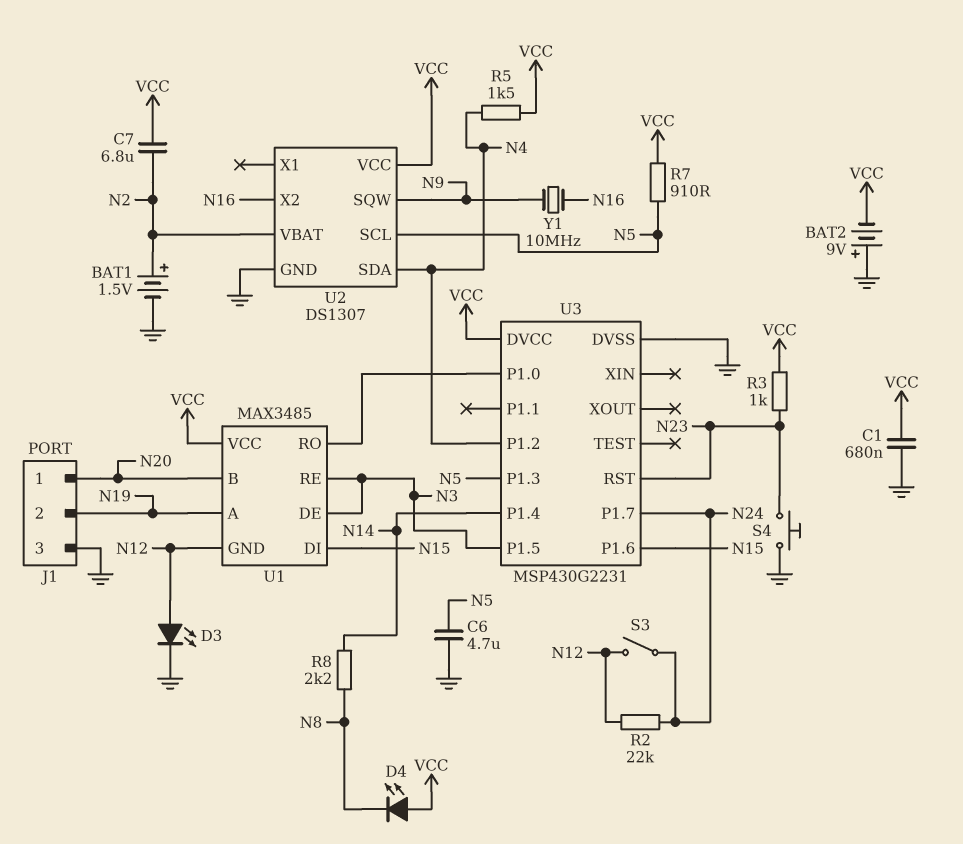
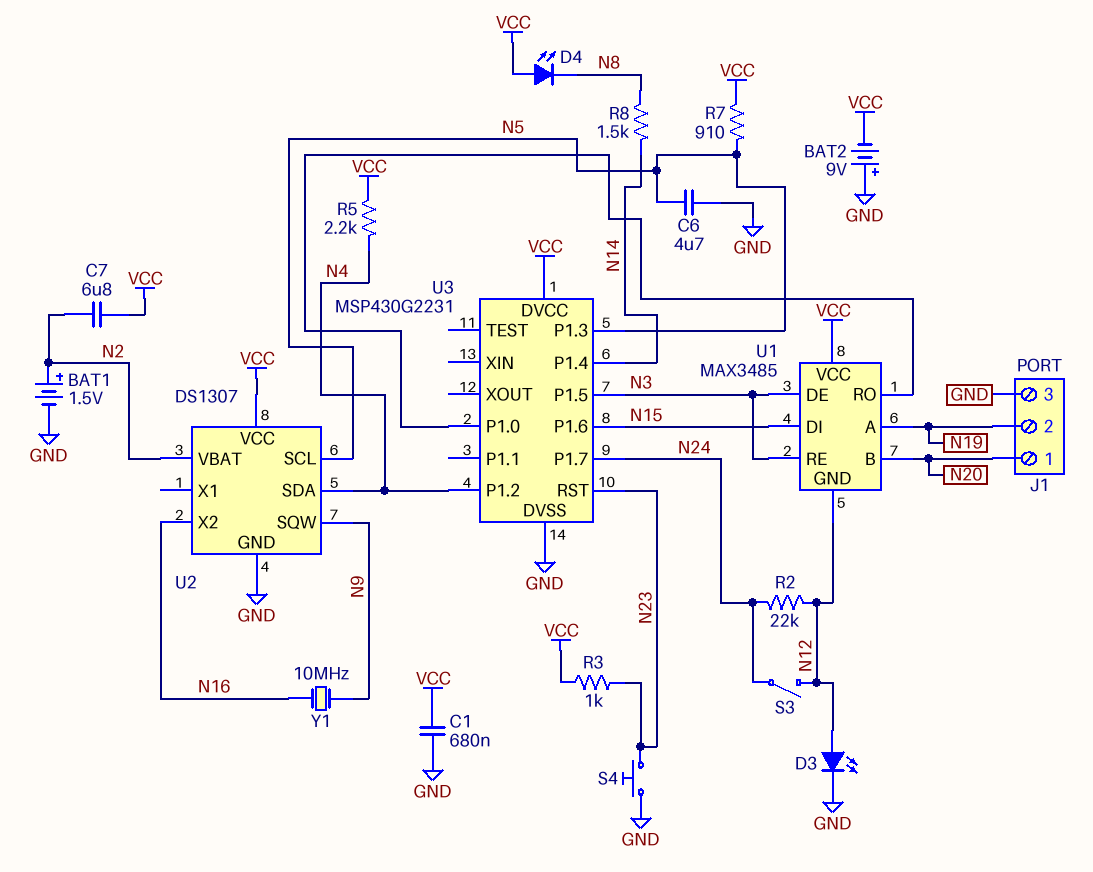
R5: 1.5k (N4, VCC) -> 2.2k (N4, VCC)
R8: 2.2k (N8, N14) -> 1.5k (N8, N14)

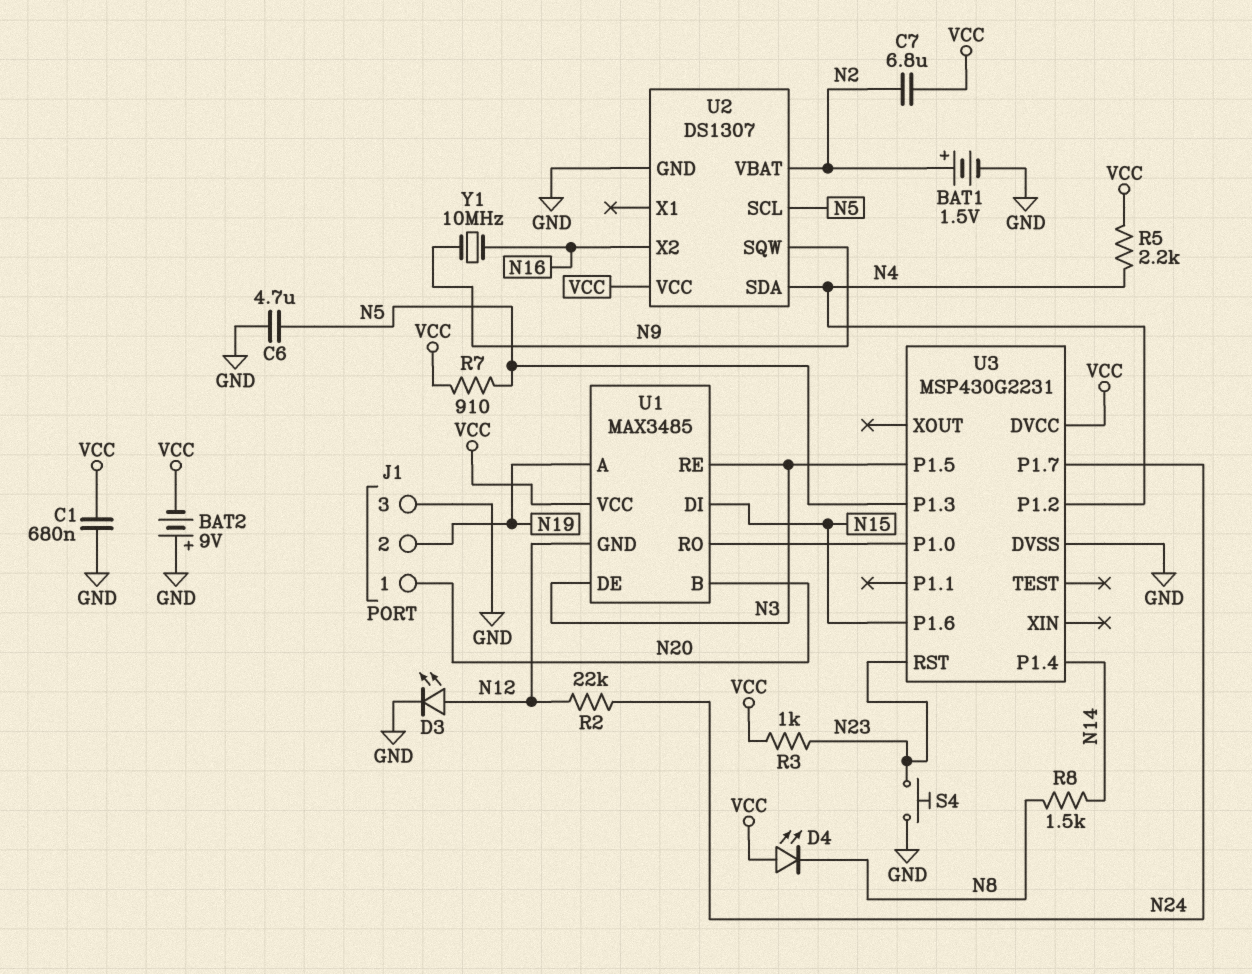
S3: switch (N12, N24) -> none

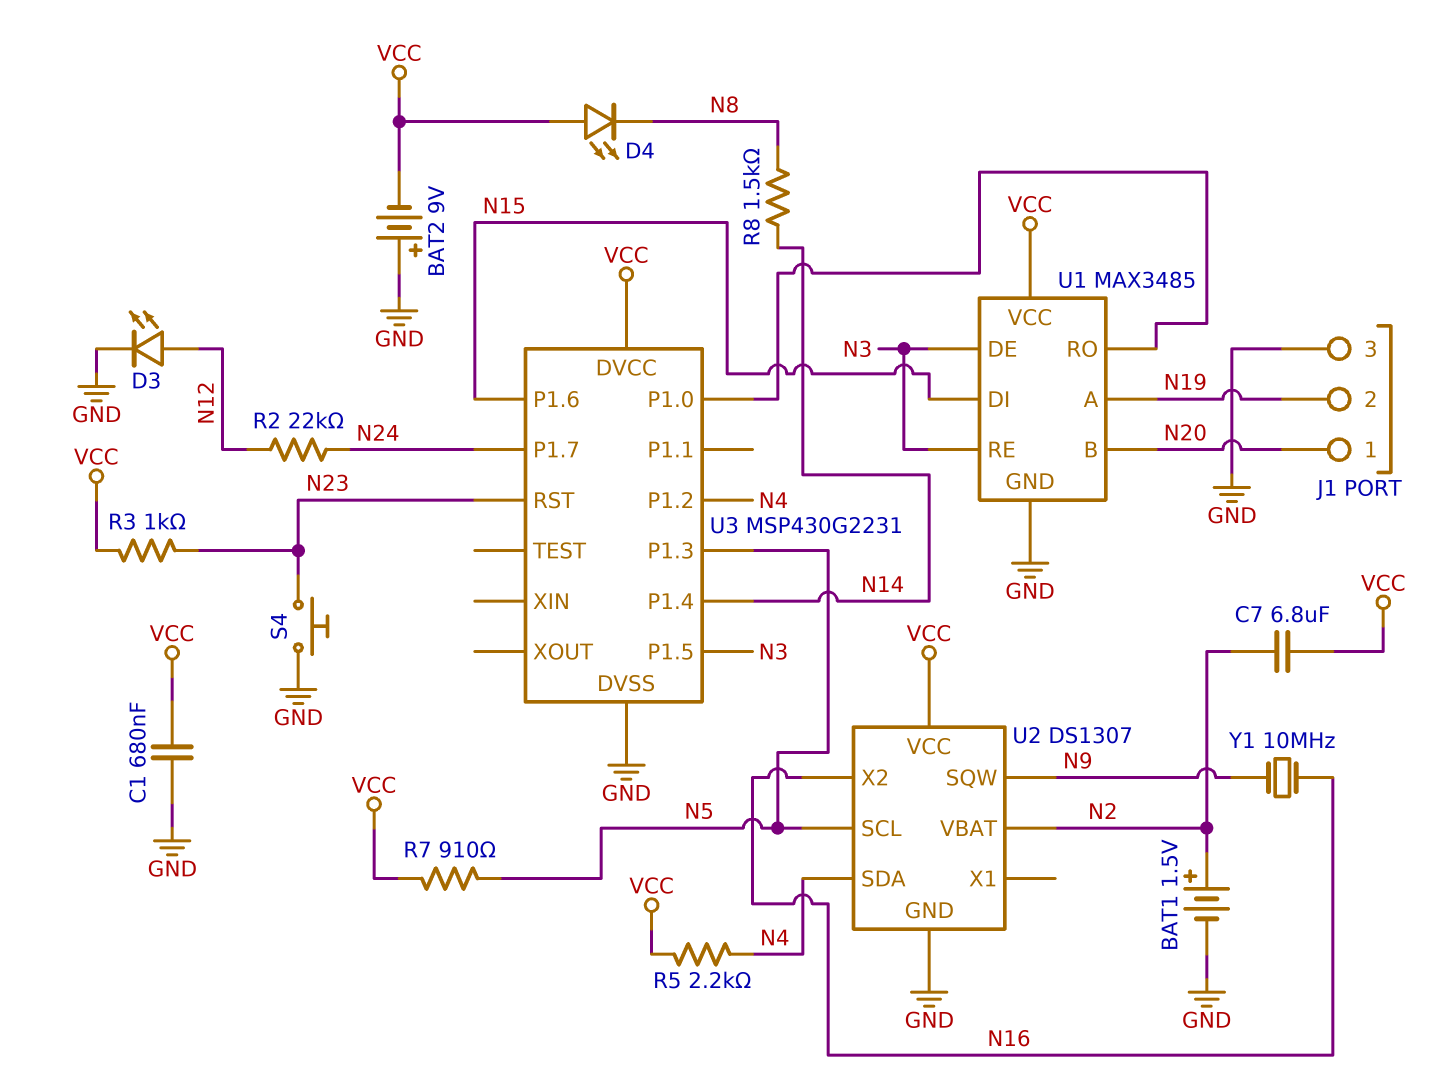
C6: 4.7uF (GND, N5) -> none
U1 pin GND: N12 -> GND

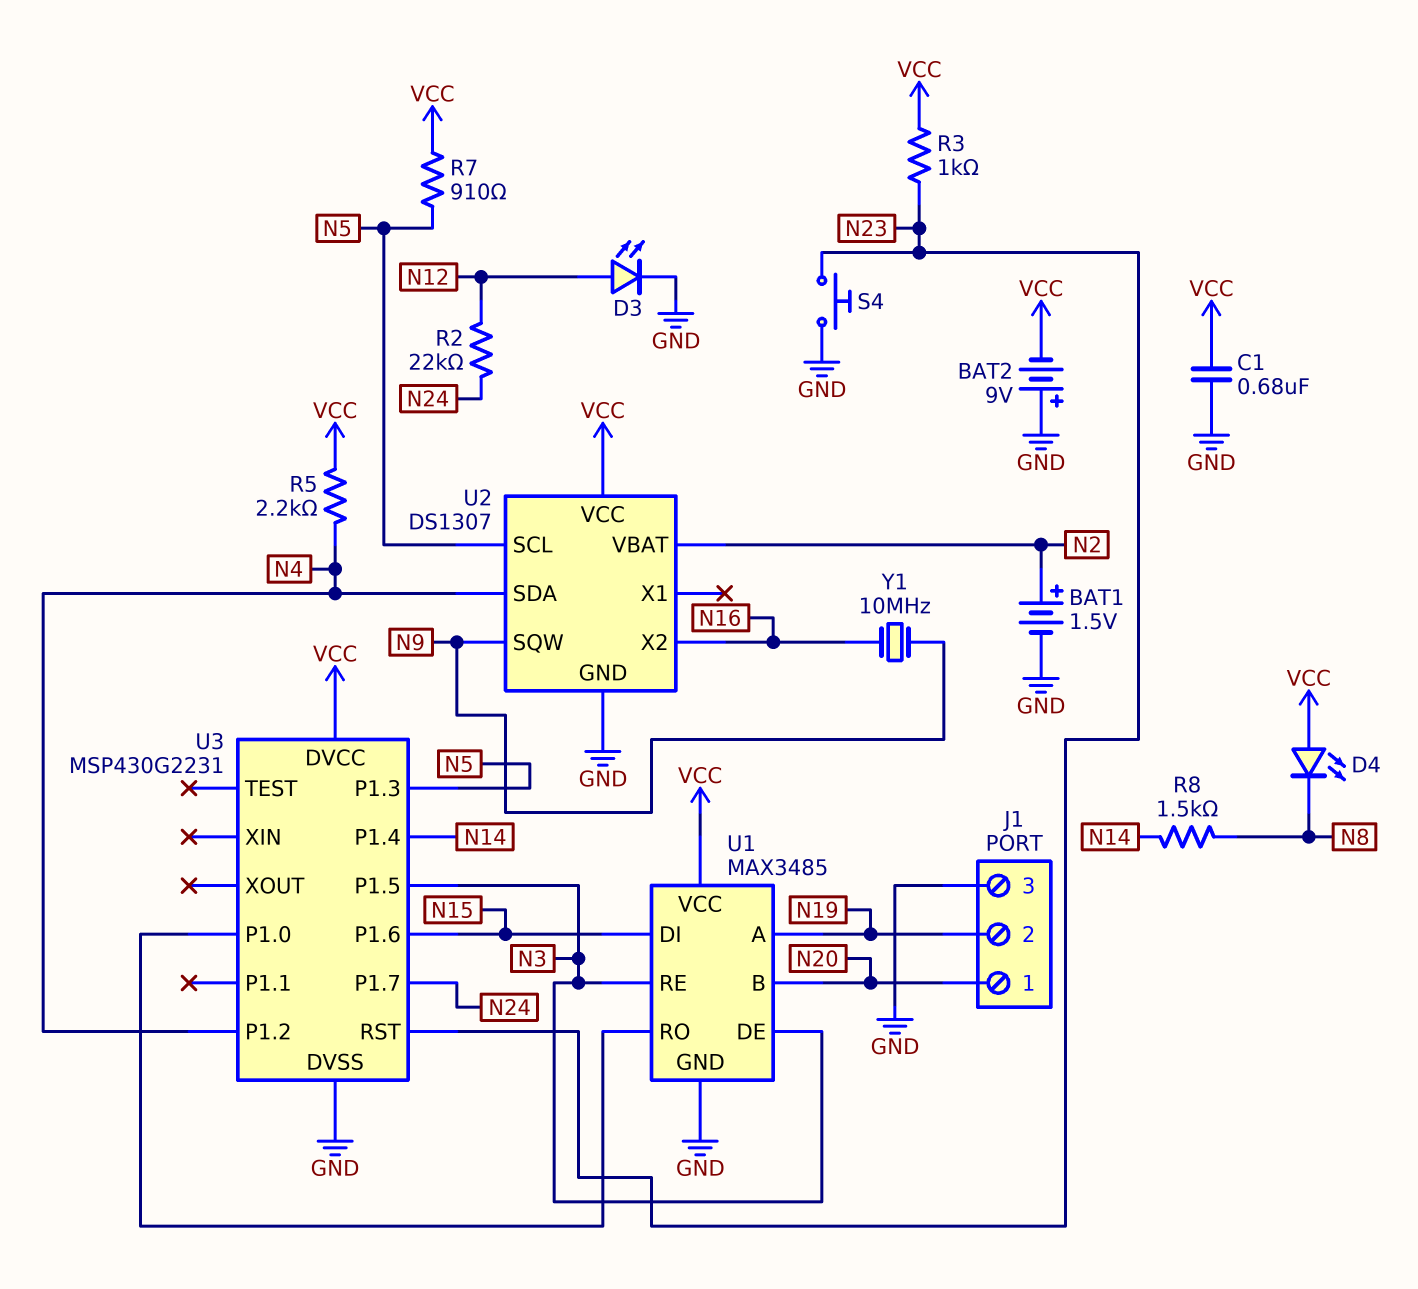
C7: 6.8uF (N2, VCC) -> none

